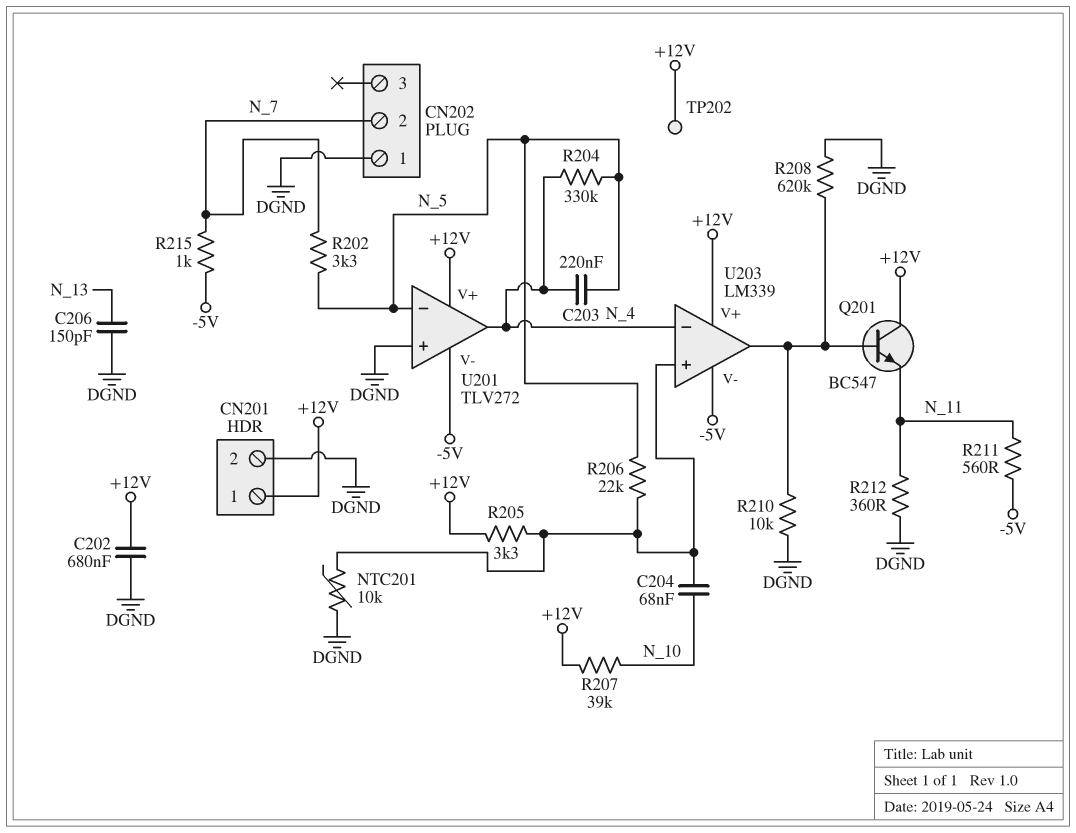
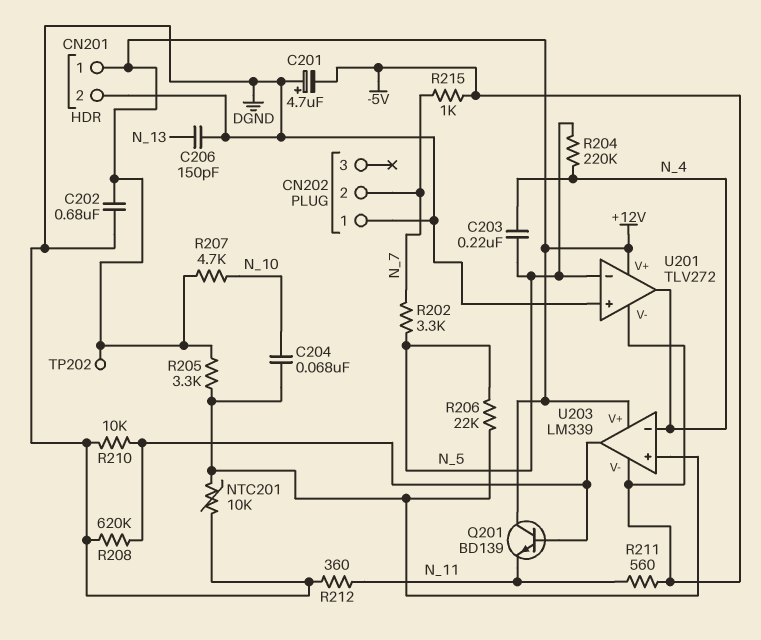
C201: none -> 4.7uF (plus DGND, minus -5V)
Q201: NPN BC547 (B U203/out, C +12V, E N_11) -> NPN BD139 (B U203/out, C +12V, E N_11)
R204: 330k (N_4, N_5) -> 220k (N_4, N_5)
R207: 39k (+12V, N_10) -> 4.7k (+12V, N_10)

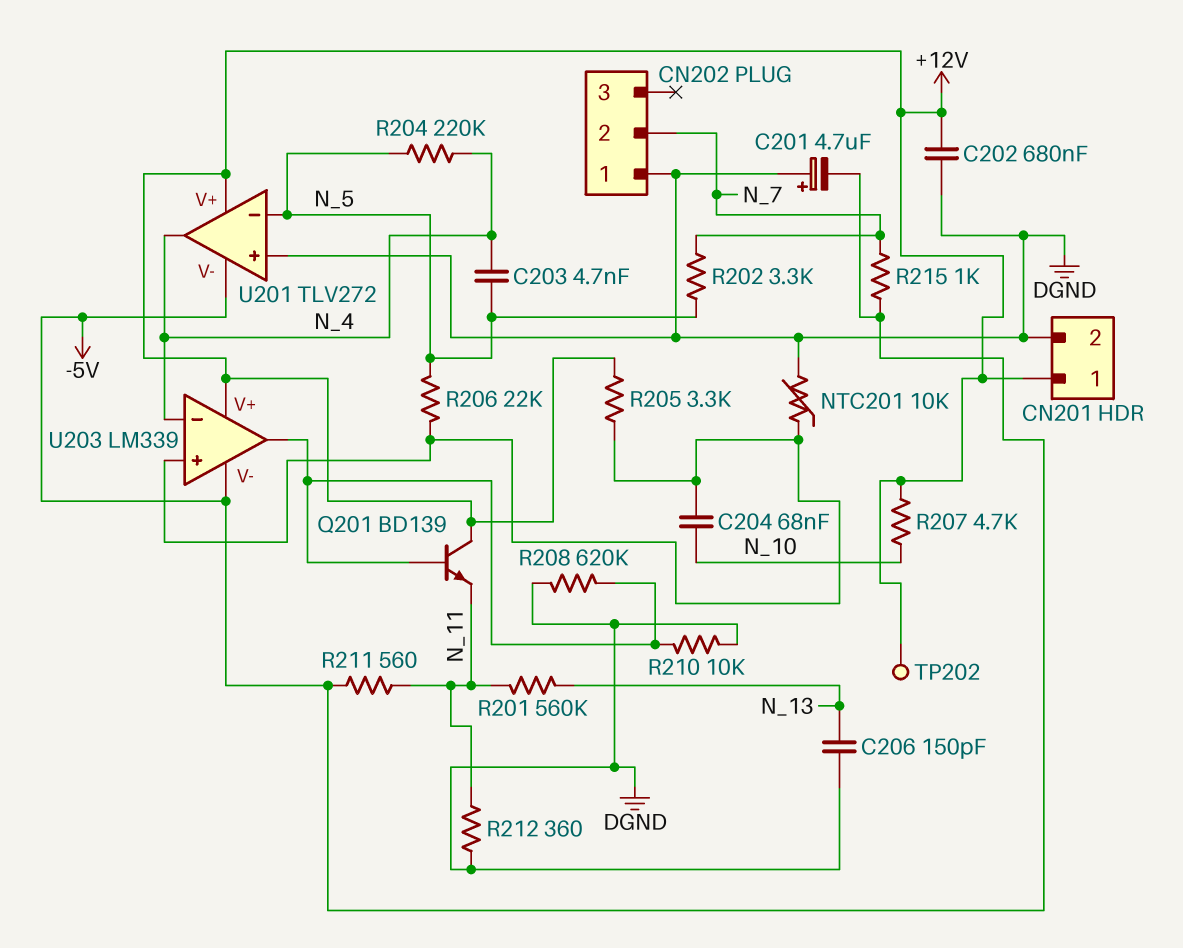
C203: 220nF (N_4, N_5) -> 4.7nF (N_4, N_5)
R201: none -> 560k (N_11, N_13)

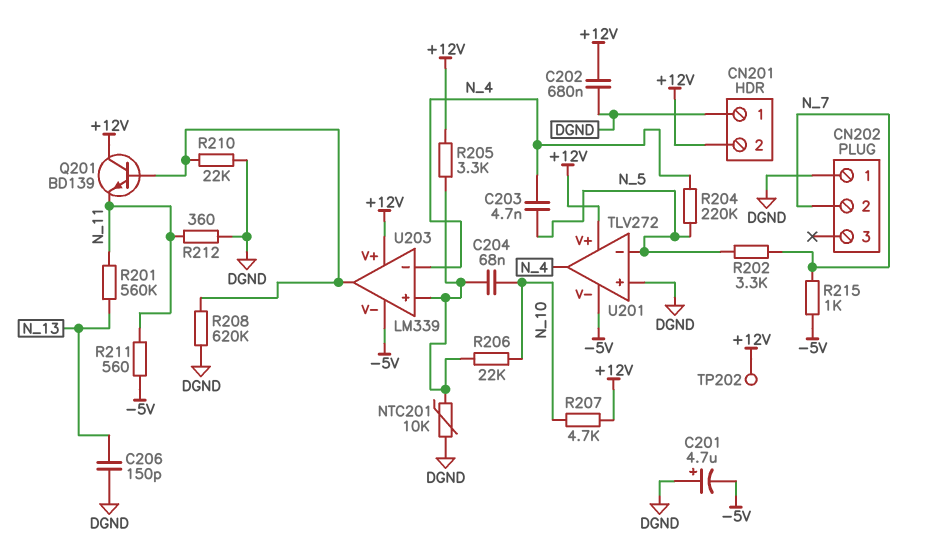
CN201 pin 1: +12V -> DGND
CN201 pin 2: DGND -> +12V
R206: 22k (N_5, U203/in+) -> 22k (N_10, U203/in+)
R210: 10k (DGND, U203/out) -> 22k (DGND, U203/out)

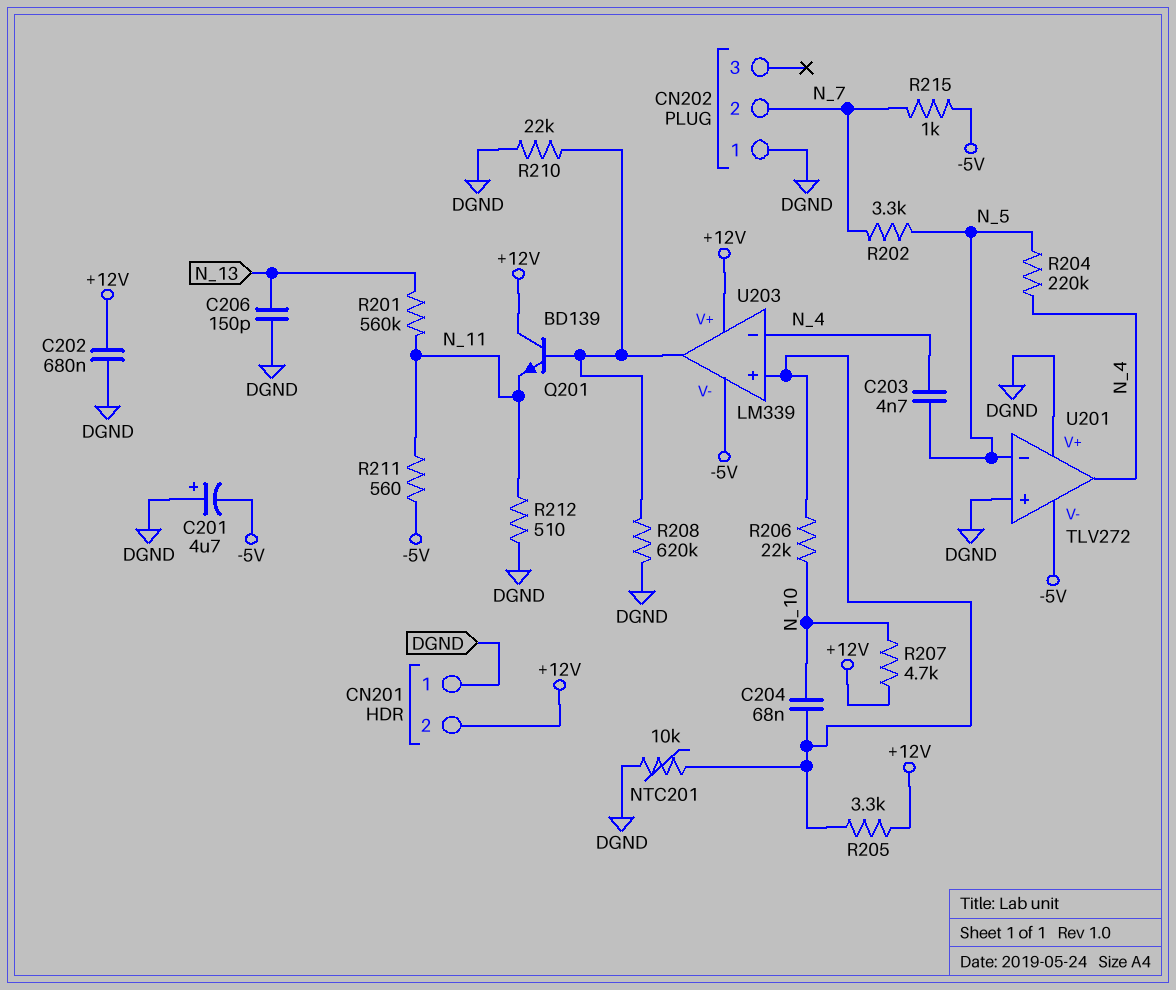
R212: 360 (DGND, N_11) -> 510 (DGND, N_11)
TP202: test point (+12V) -> none
U201 pin V+: +12V -> DGND

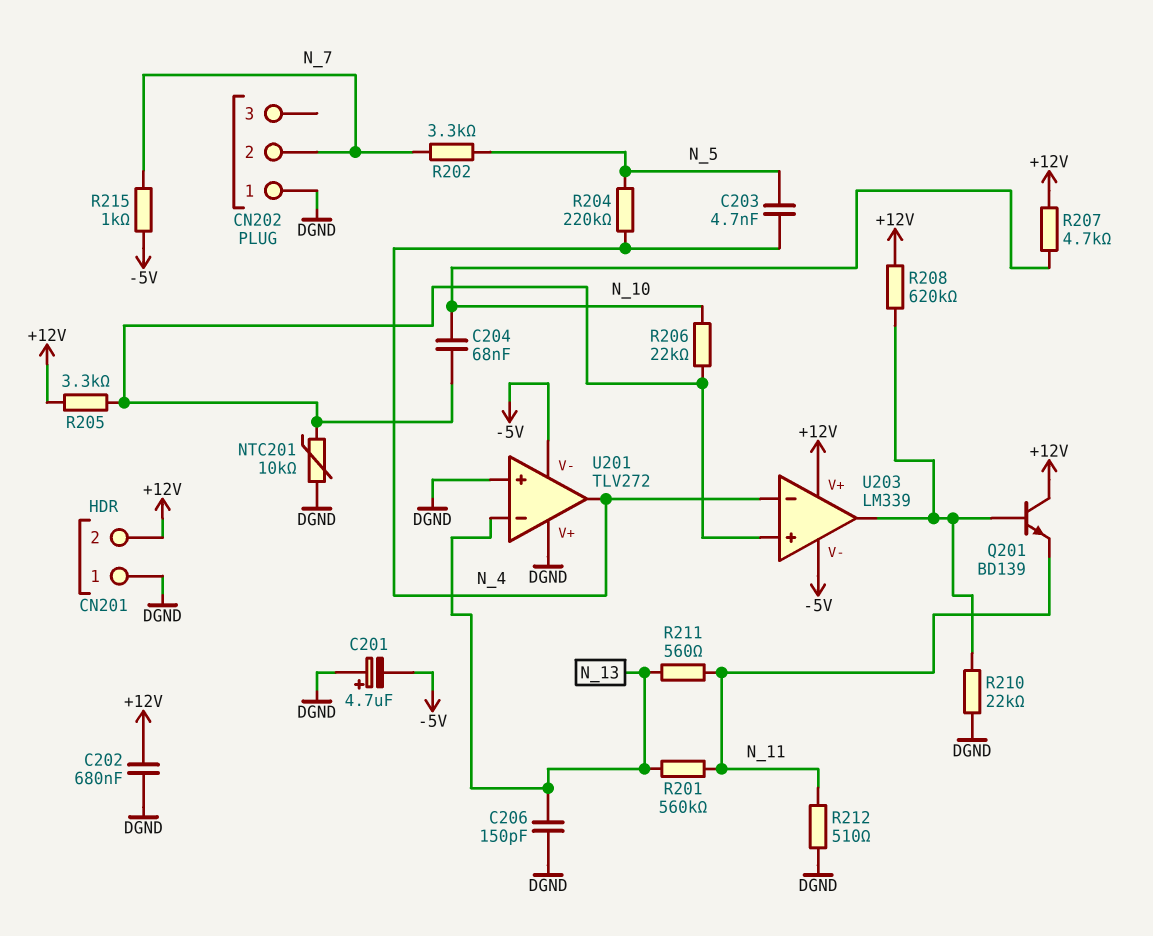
R208: 620k (DGND, U203/out) -> 620k (+12V, U203/out)
R211: 560 (-5V, N_11) -> 560 (N_11, N_13)
U201 pin in-: N_5 -> N_13

